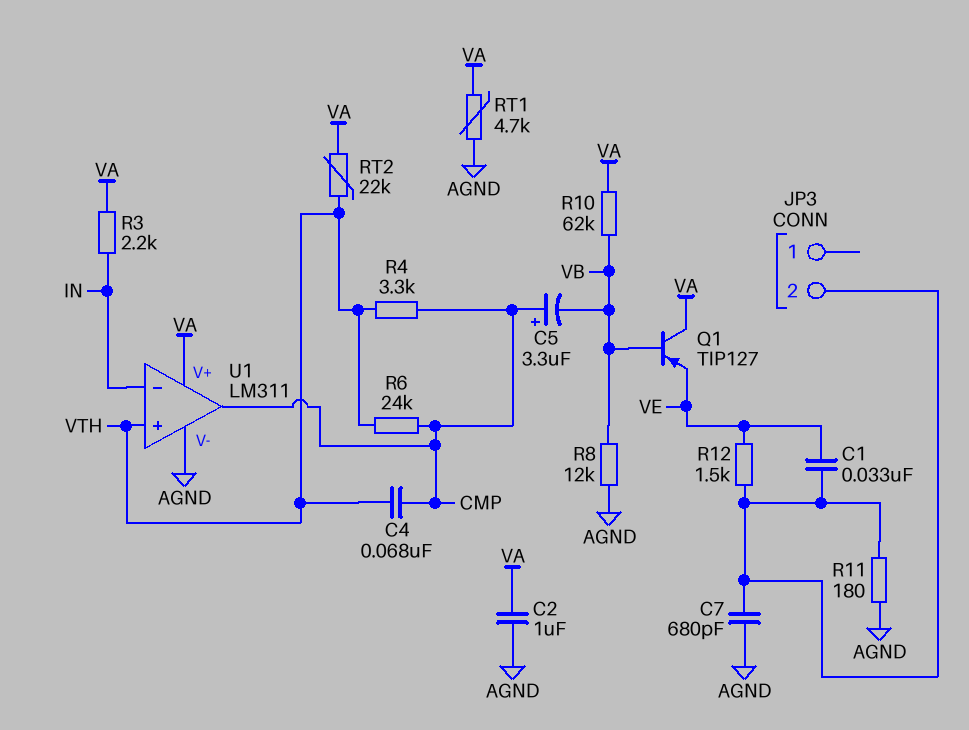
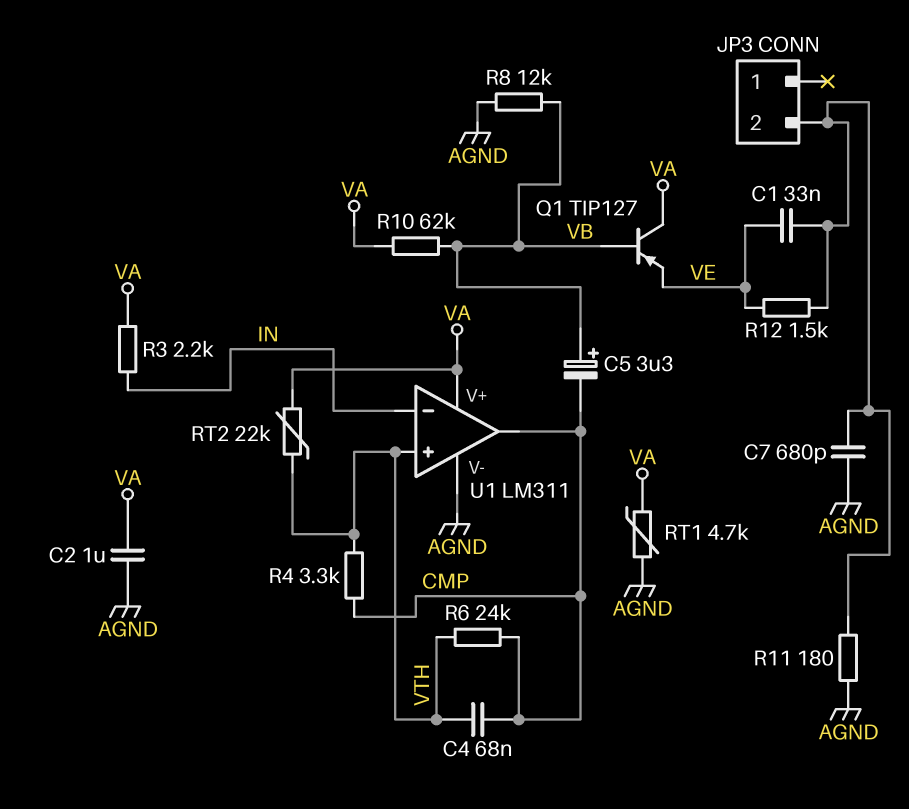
C5: 3.3uF (plus CMP, minus VB) -> 3.3uF (plus VB, minus CMP)

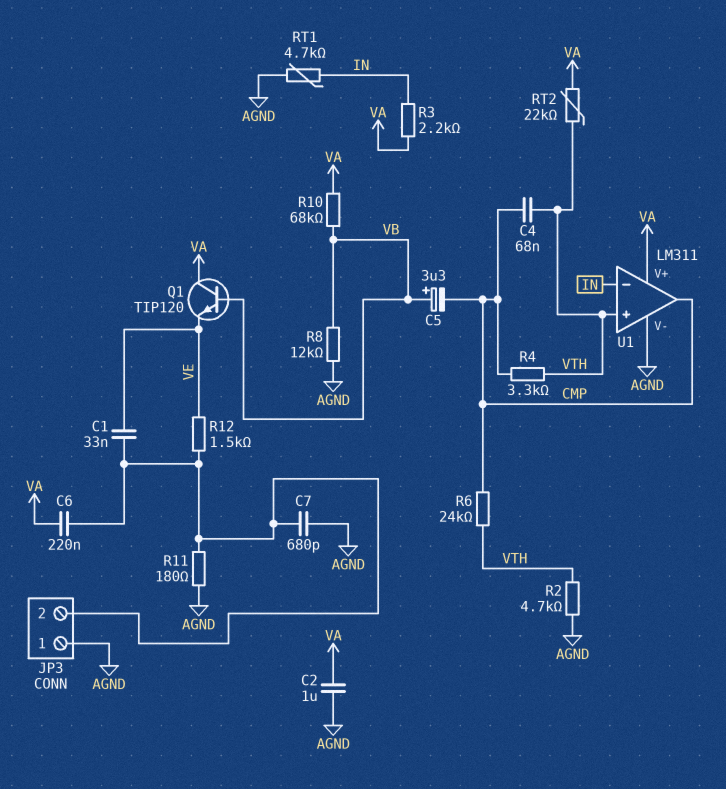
C6: none -> 220nF (JP3/2, VA)
JP3 pin 1: none -> AGND
Q1: PNP TIP127 (B VB, C VA, E VE) -> NPN TIP120 (B VB, C VA, E VE)
R2: none -> 4.7k (AGND, VTH)
R10: 62k (VA, VB) -> 68k (VA, VB)
RT1: 4.7k (AGND, VA) -> 4.7k (AGND, IN)

